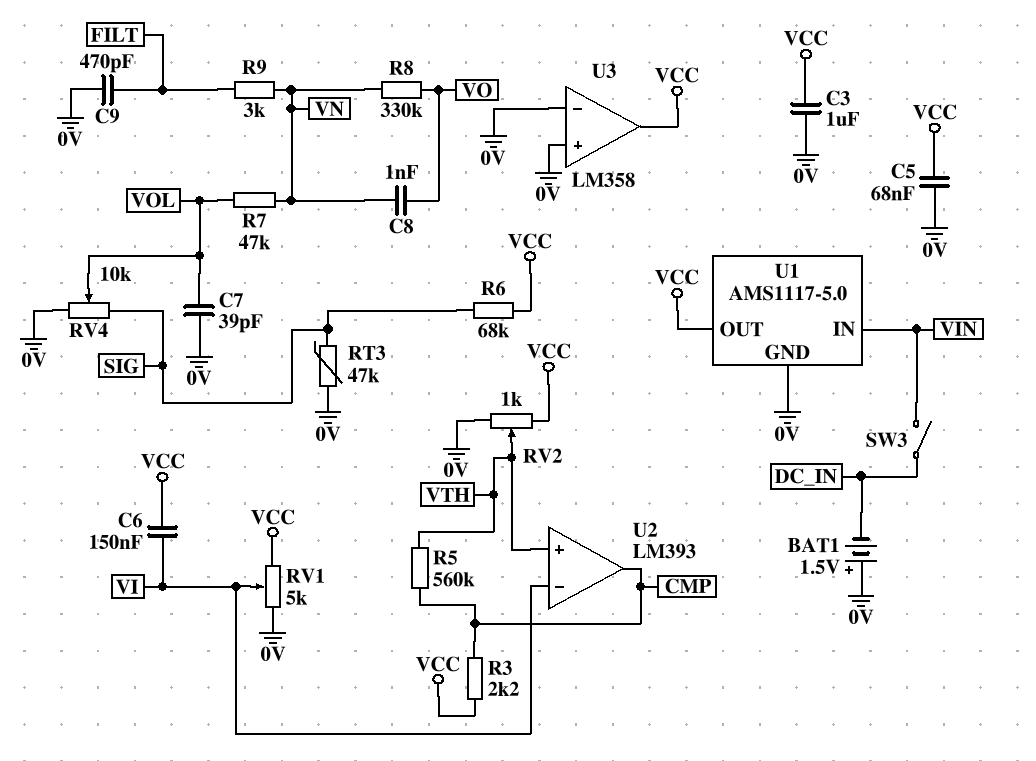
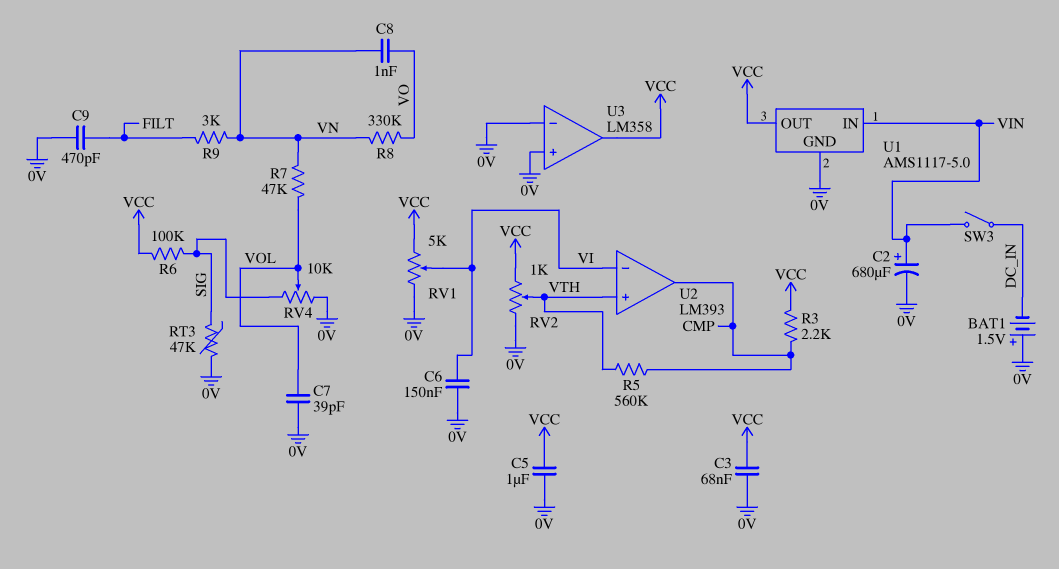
C2: none -> 680uF (plus VIN, minus 0V)
C3: 1uF (0V, VCC) -> 68nF (0V, VCC)
C5: 68nF (0V, VCC) -> 1uF (0V, VCC)
C6: 150nF (VCC, VI) -> 150nF (0V, VI)
R6: 68k (SIG, VCC) -> 100k (SIG, VCC)

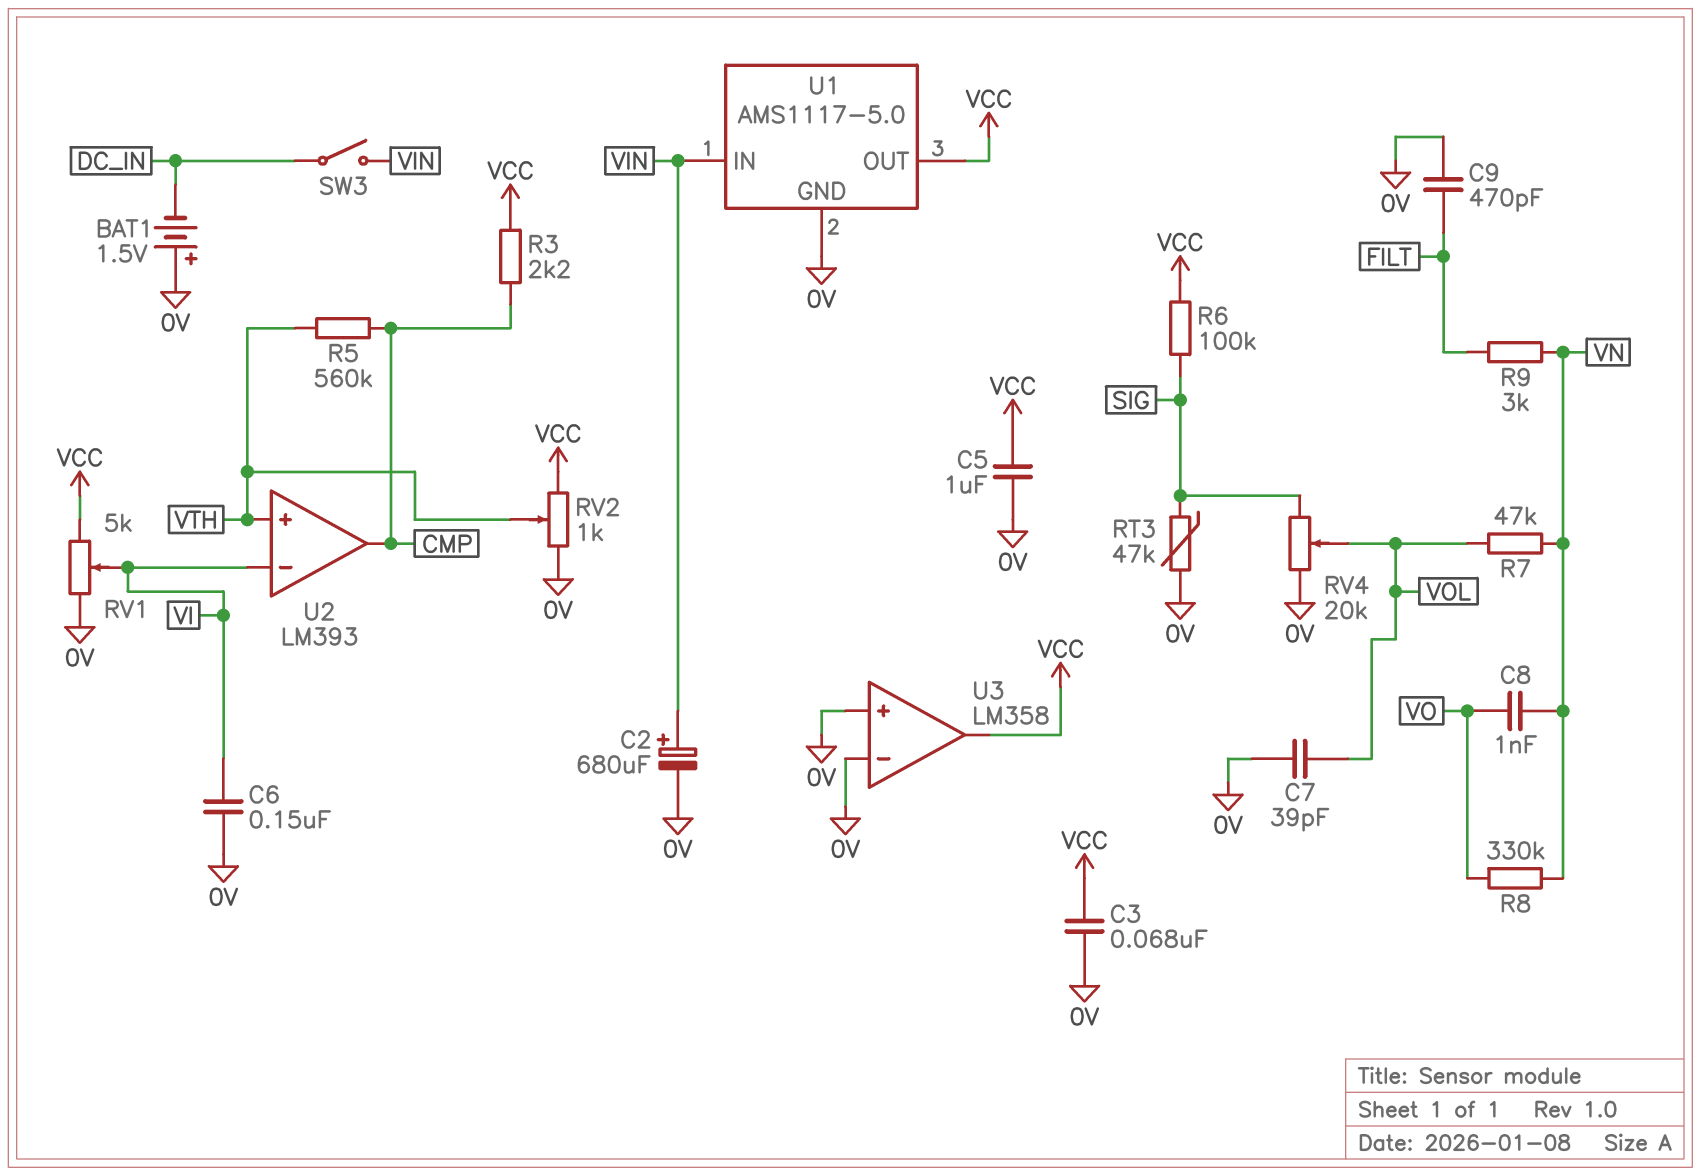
RV4: 10k (0V, SIG, wiper VOL) -> 20k (0V, SIG, wiper VOL)

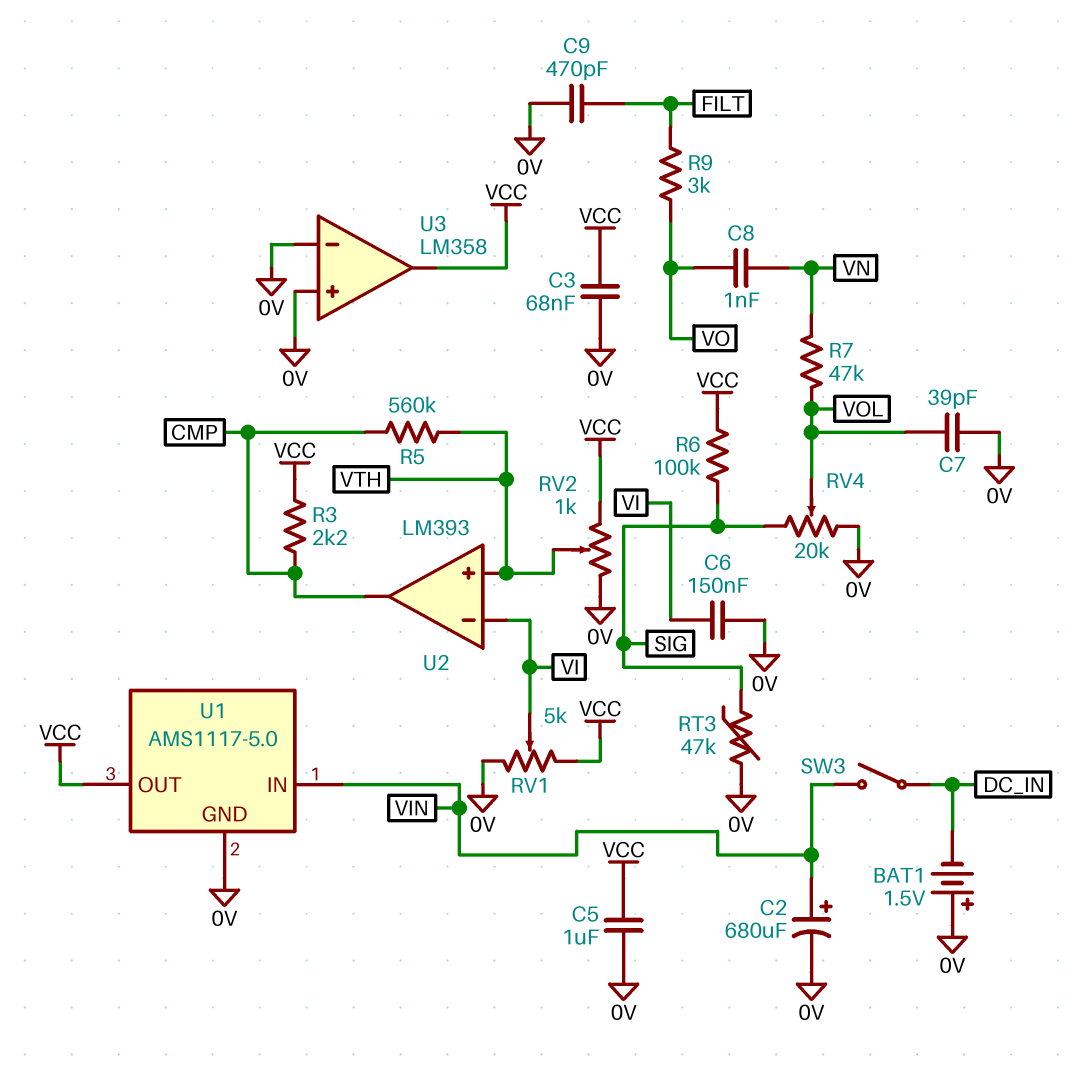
R8: 330k (VN, VO) -> none
R9: 3k (FILT, VN) -> 3k (FILT, VO)

